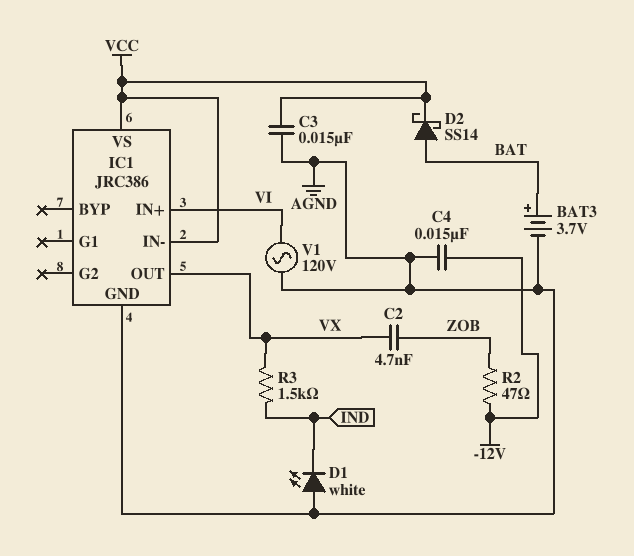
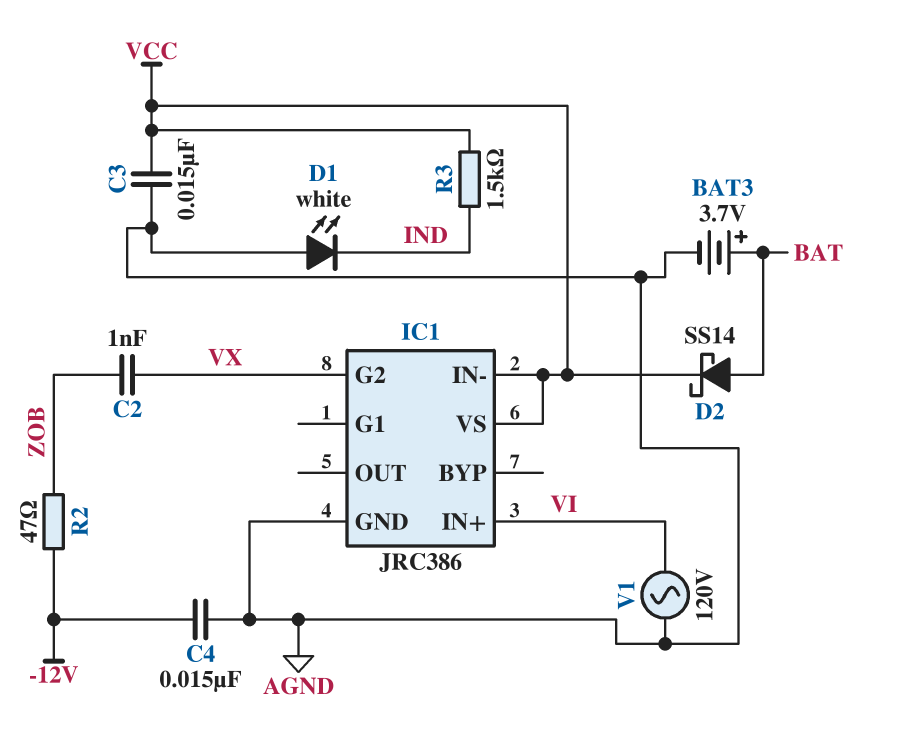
C2: 4.7nF (VX, ZOB) -> 1nF (VX, ZOB)
IC1 pin G2: none -> VX
IC1 pin OUT: VX -> none
R3: 1.5k (IND, VX) -> 1.5k (IND, VCC)

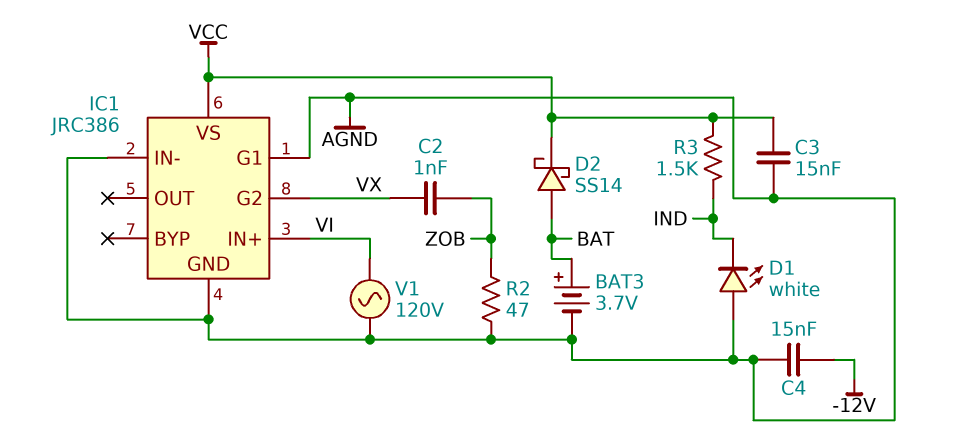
IC1 pin G1: none -> AGND
IC1 pin IN-: VCC -> AGND
R2: 47 (-12V, ZOB) -> 47 (AGND, ZOB)

